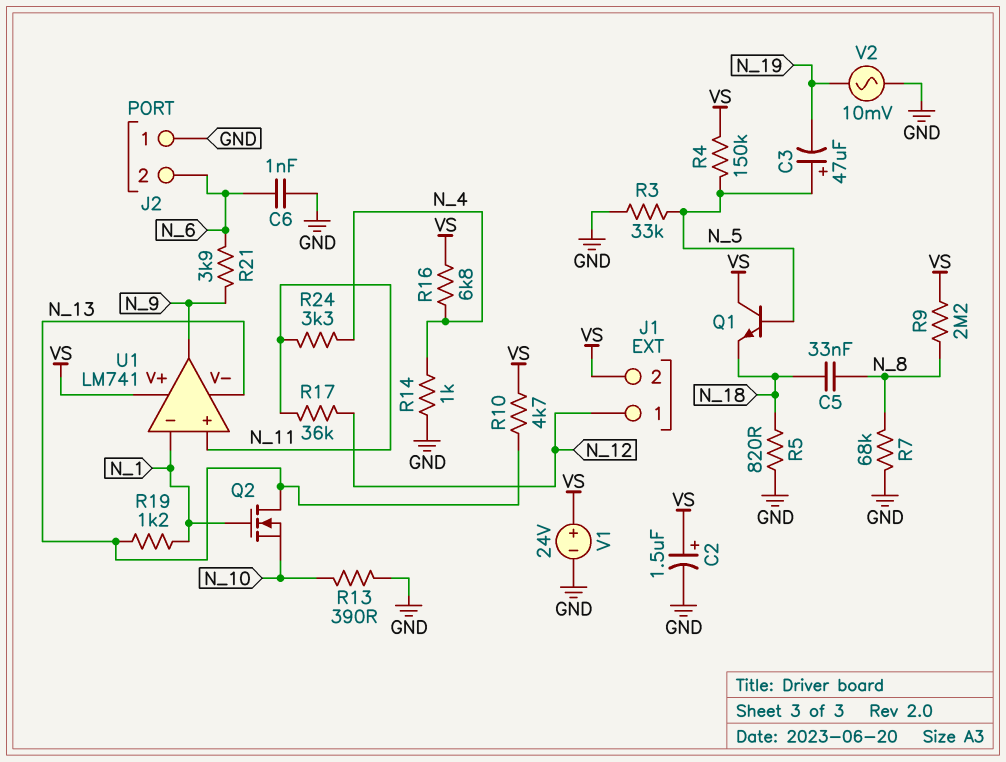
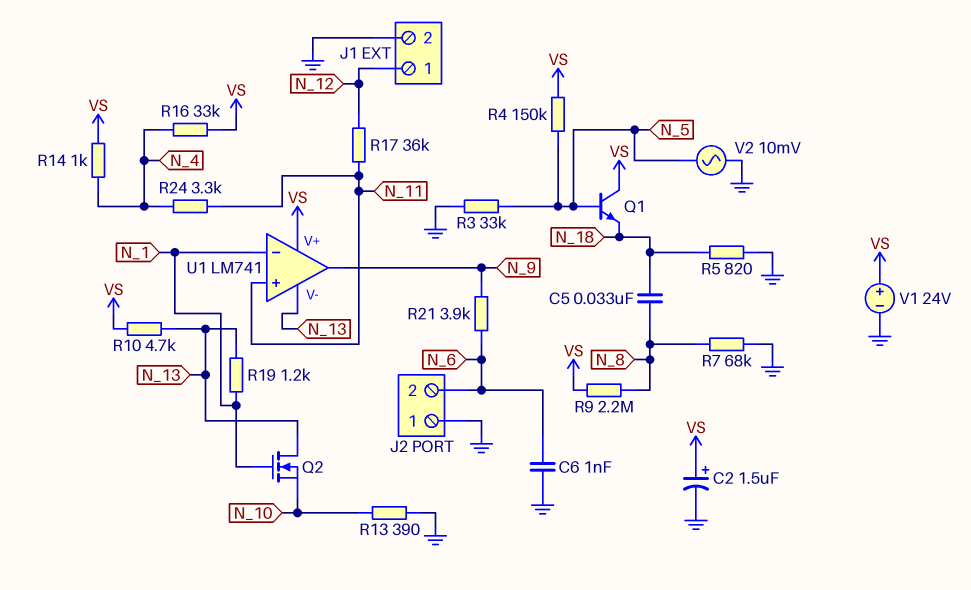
C3: 47uF (plus N_5, minus N_19) -> none
J1 pin 2: VS -> GND
R14: 1k (GND, N_4) -> 1k (N_4, VS)
R16: 6.8k (N_4, VS) -> 33k (N_4, VS)
V2: AC 10mV (GND, N_19) -> AC 10mV (GND, N_5)

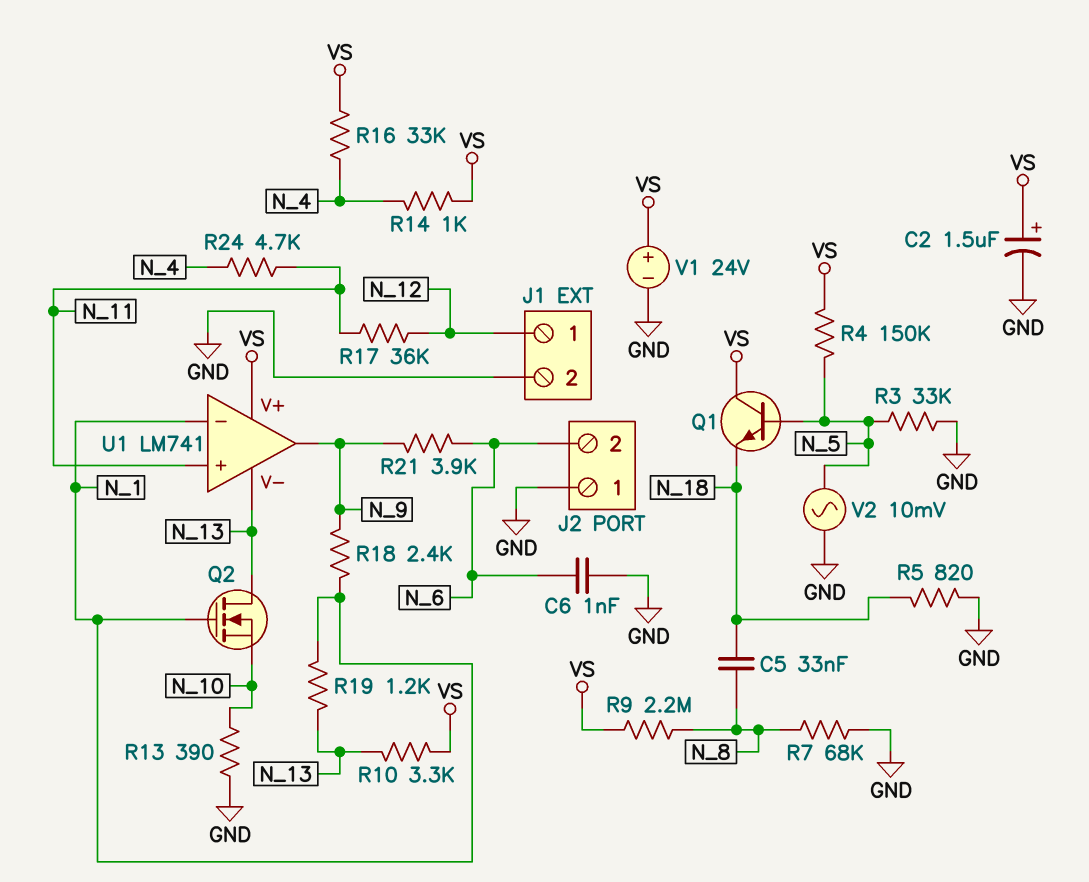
R10: 4.7k (N_13, VS) -> 3.3k (N_13, VS)
R18: none -> 2.4k (N_1, N_9)
R24: 3.3k (N_4, N_11) -> 4.7k (N_4, N_11)

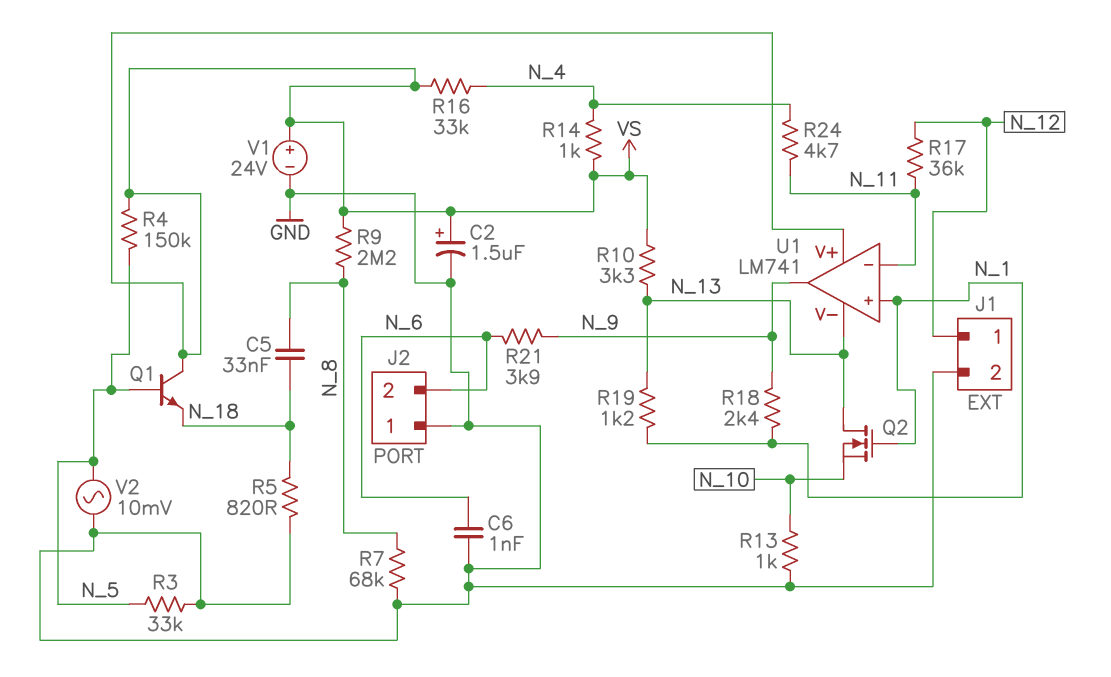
R13: 390 (GND, N_10) -> 1k (GND, N_10)
U1 pin in+: N_11 -> N_1
U1 pin in-: N_1 -> N_11

